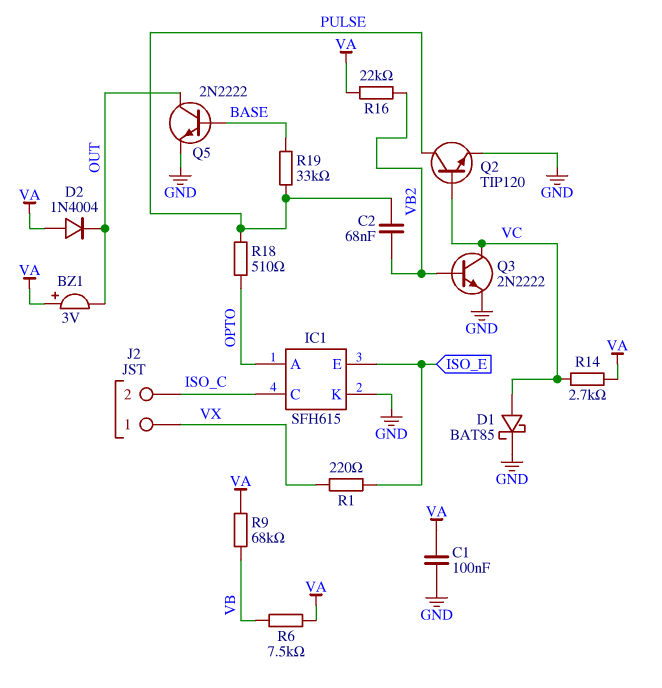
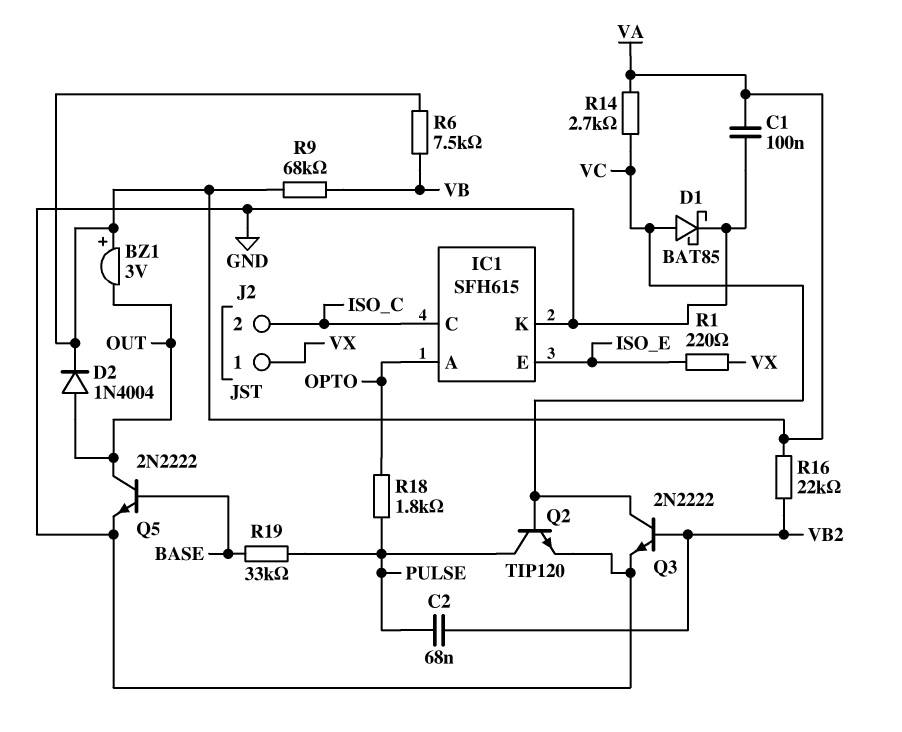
D2: diode 1N4004 (A VA, K OUT) -> diode 1N4004 (A OUT, K VA)
R18: 510 (OPTO, PULSE) -> 1.8k (OPTO, PULSE)

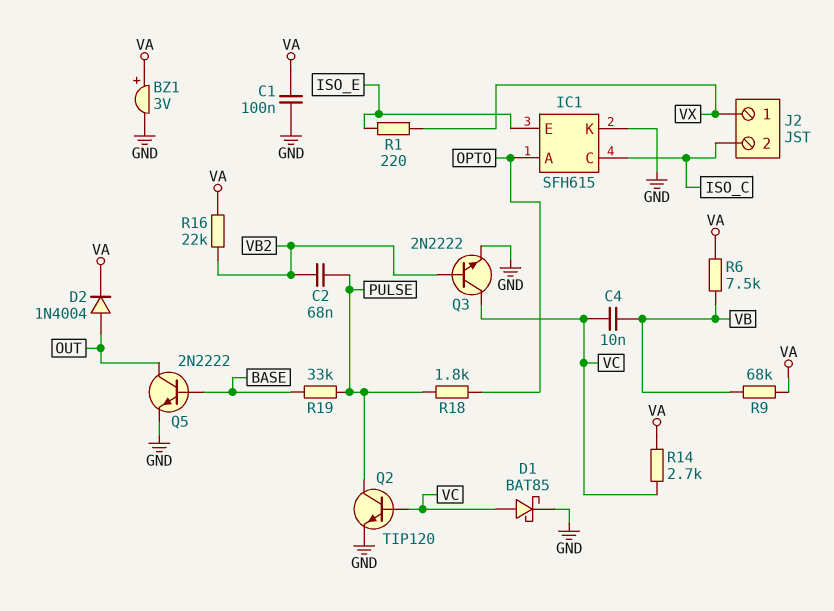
BZ1: buzzer 3V (plus VA, minus OUT) -> buzzer 3V (plus VA, minus GND)
C4: none -> 10nF (VB, VC)

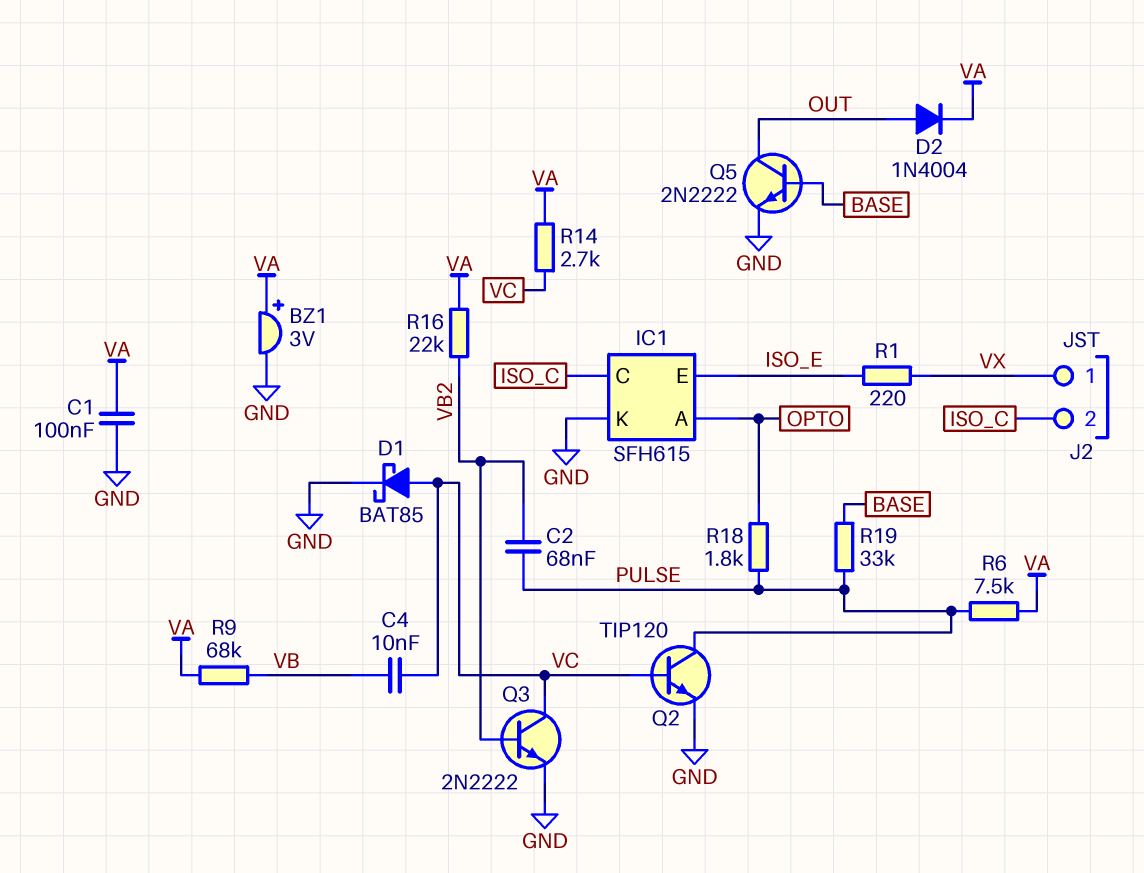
R6: 7.5k (VA, VB) -> 7.5k (PULSE, VA)

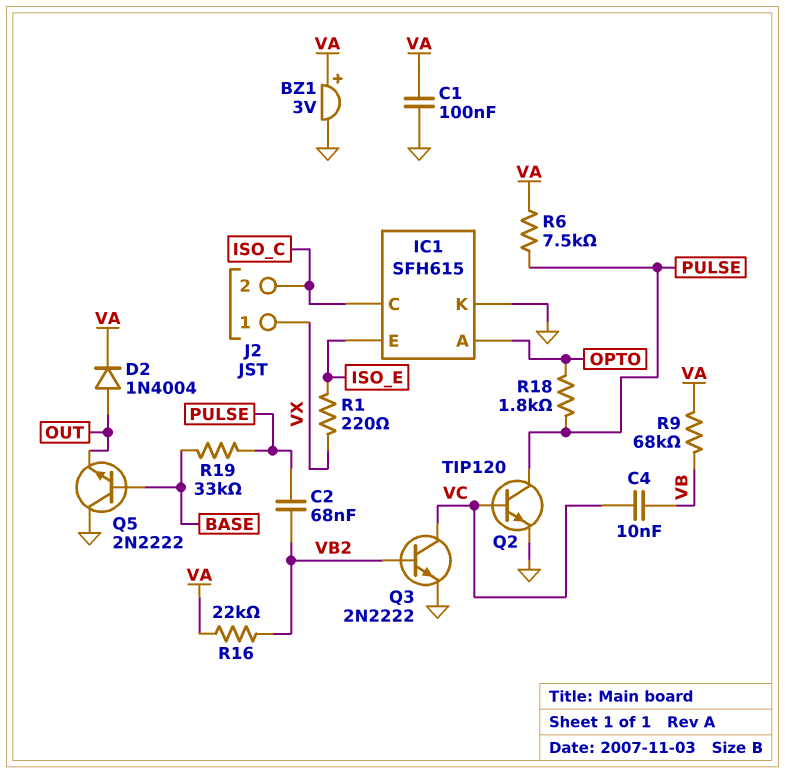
D1: schottky BAT85 (A VC, K GND) -> none
Q5: NPN 2N2222 (B BASE, C OUT, E GND) -> NPN 2N2222 (B BASE, C GND, E OUT)
R14: 2.7k (VA, VC) -> none

